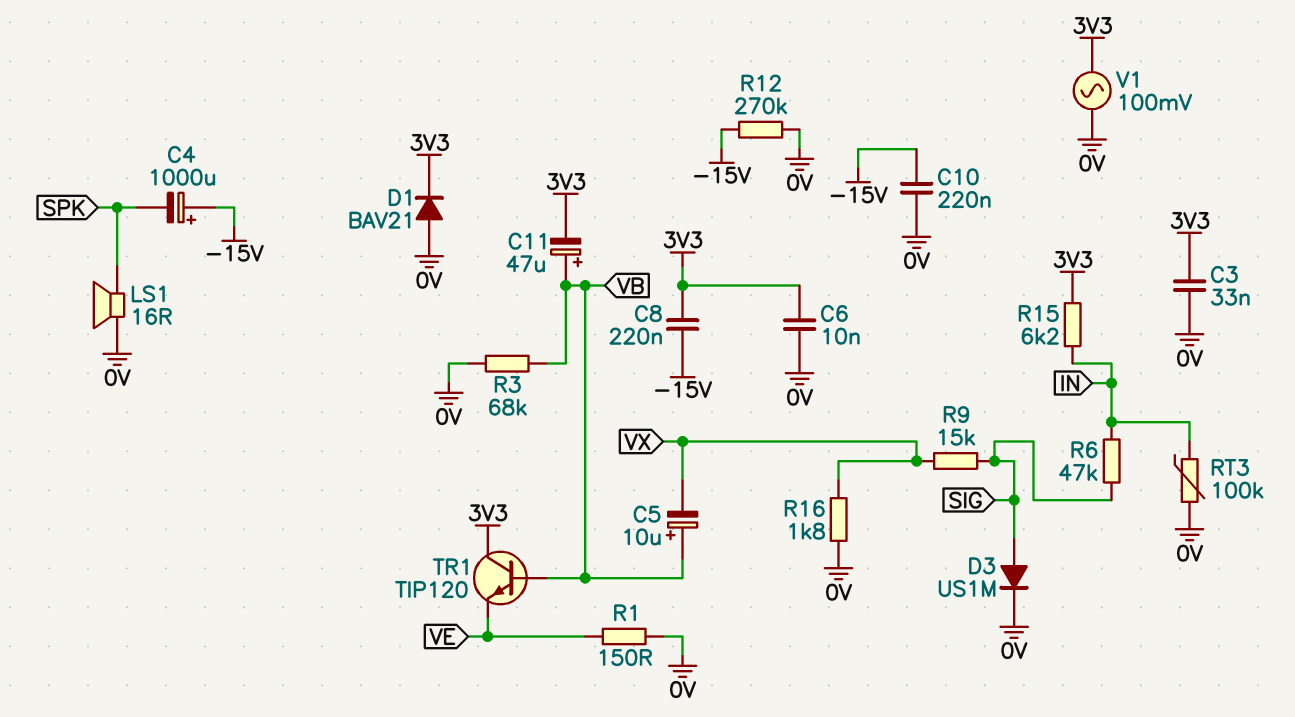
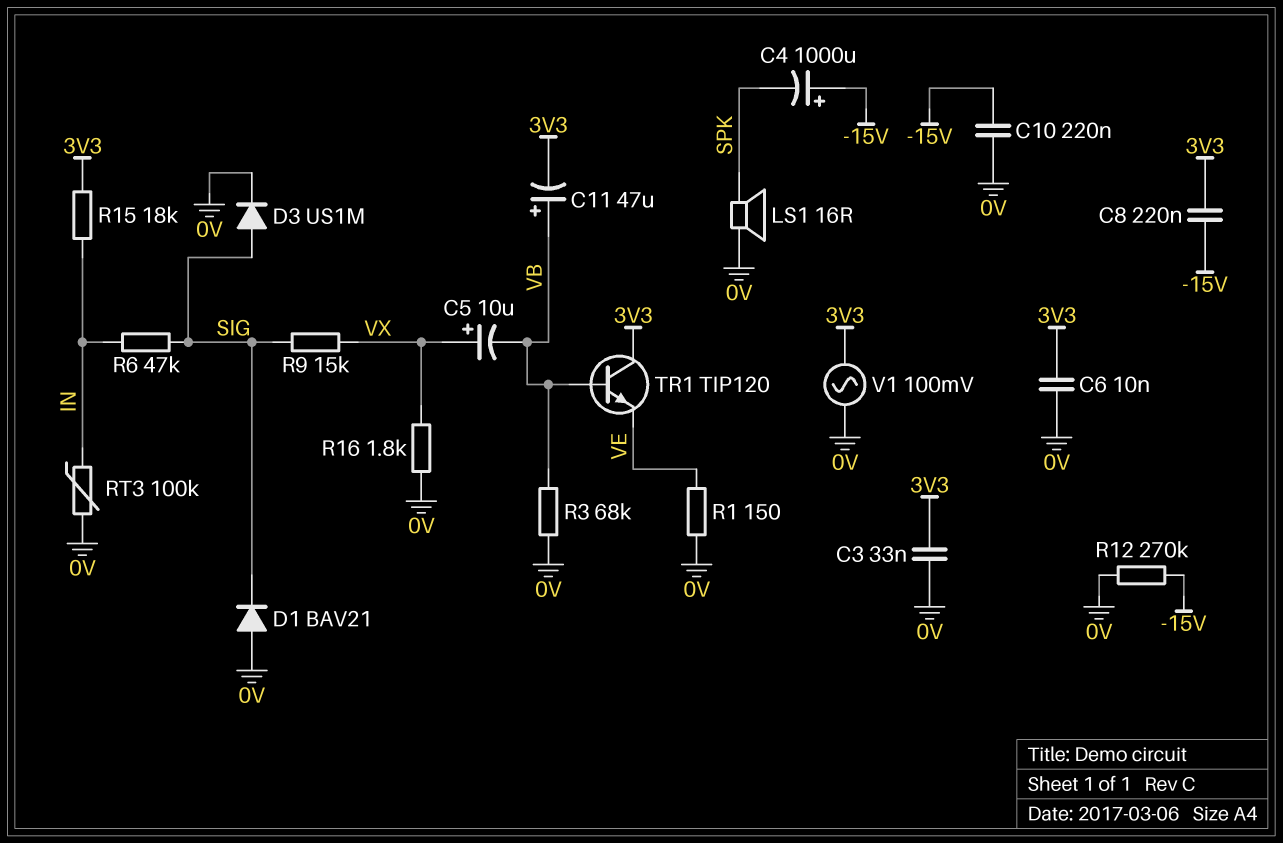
C5: 10uF (plus VB, minus VX) -> 10uF (plus VX, minus VB)
D1: diode BAV21 (A 0V, K 3V3) -> diode BAV21 (A 0V, K SIG)
R15: 6.2k (3V3, IN) -> 18k (3V3, IN)

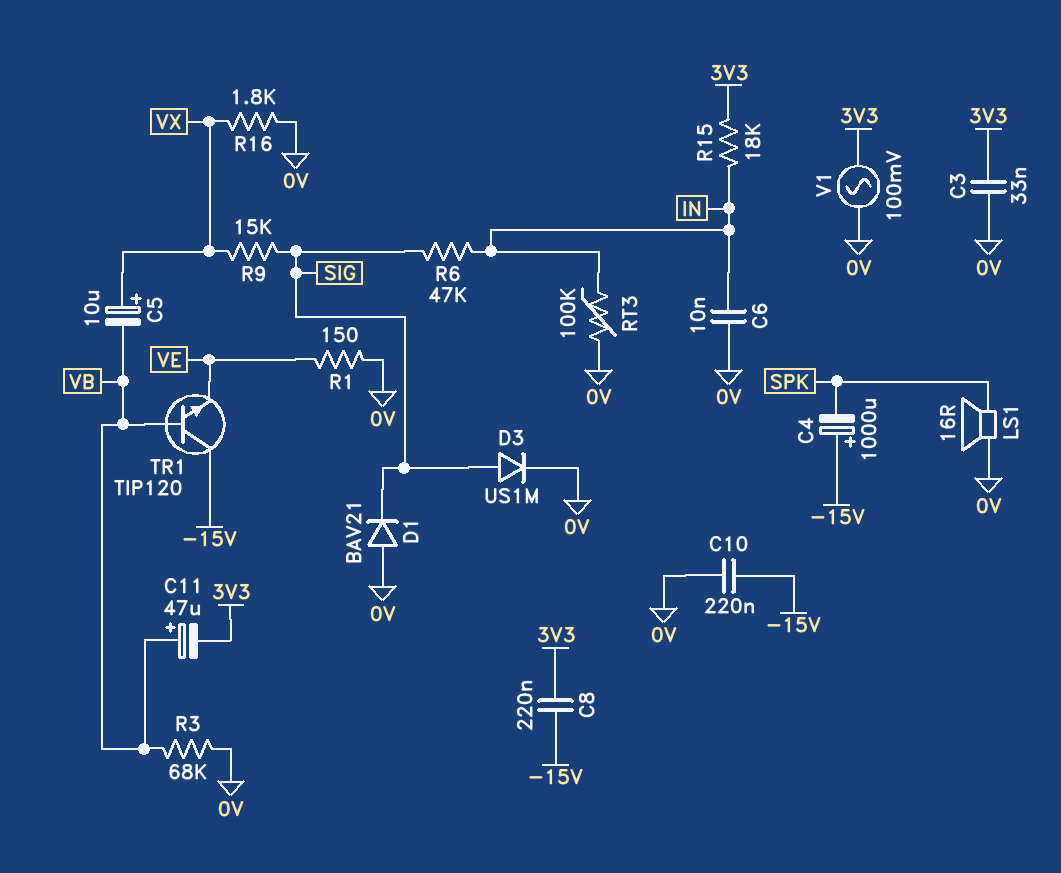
C6: 10nF (0V, 3V3) -> 10nF (0V, IN)
R12: 270k (-15V, 0V) -> none
TR1: NPN TIP120 (B VB, C 3V3, E VE) -> NPN TIP120 (B VB, C -15V, E VE)

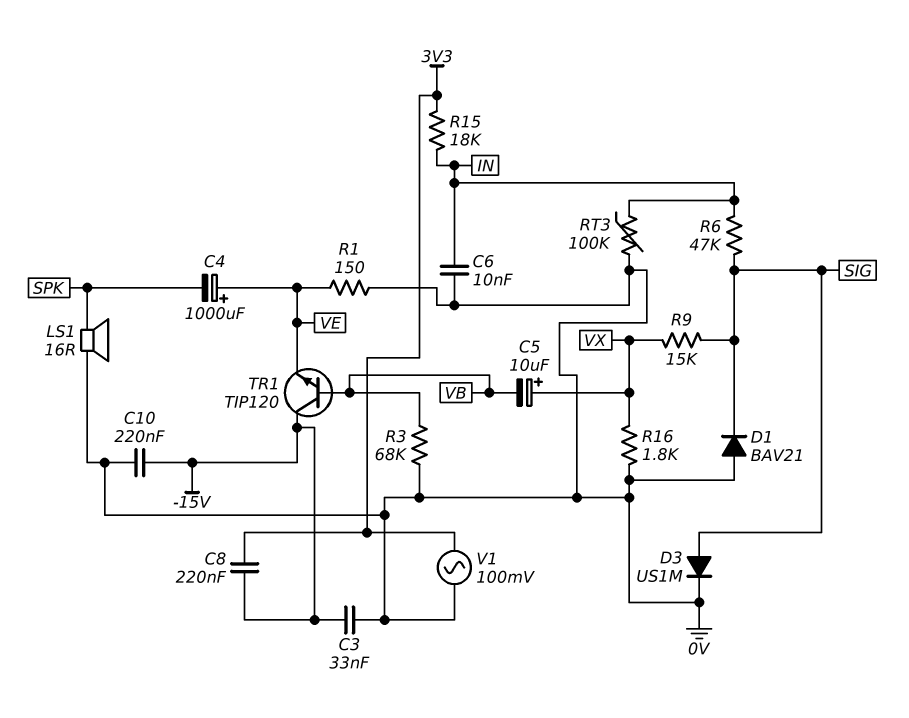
C3: 33nF (0V, 3V3) -> 33nF (-15V, 0V)
C4: 1000uF (plus -15V, minus SPK) -> 1000uF (plus VE, minus SPK)
C11: 47uF (plus VB, minus 3V3) -> none

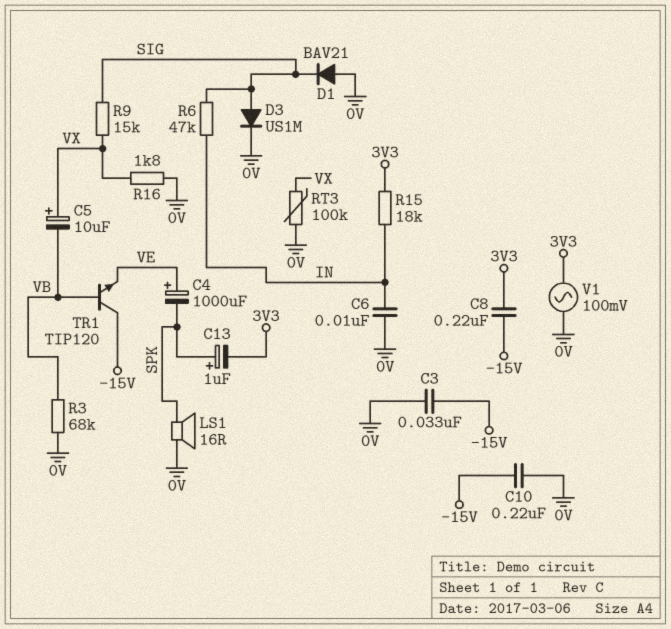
C13: none -> 1uF (plus SPK, minus 3V3)
R1: 150 (0V, VE) -> none
RT3: 100k (0V, IN) -> 100k (0V, VX)

